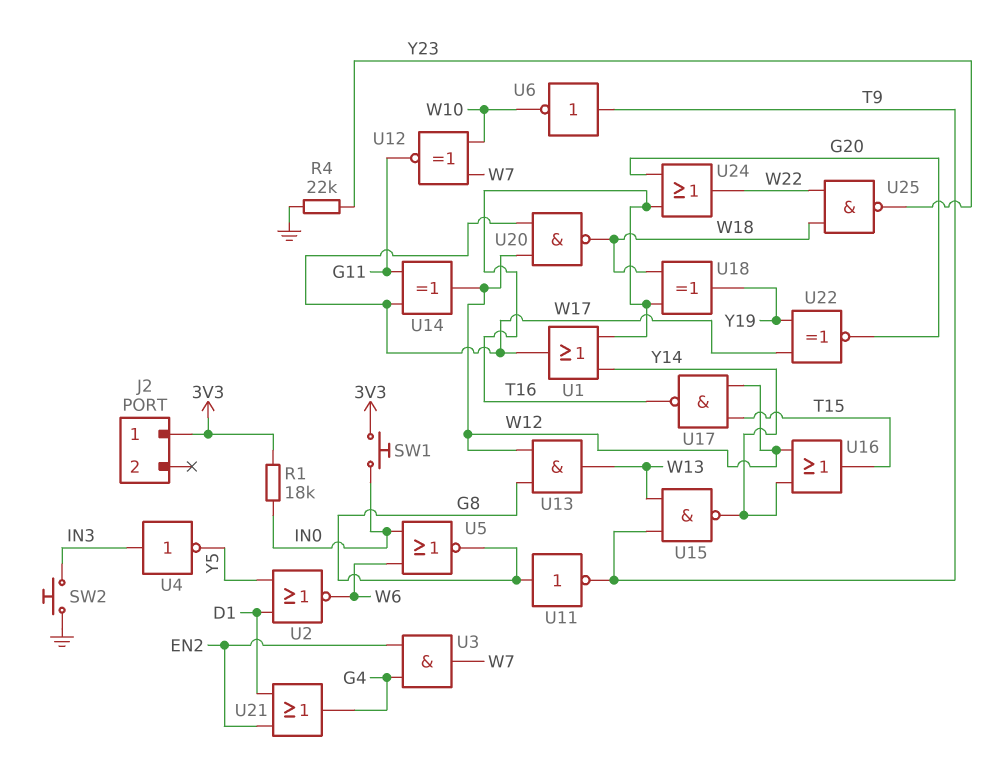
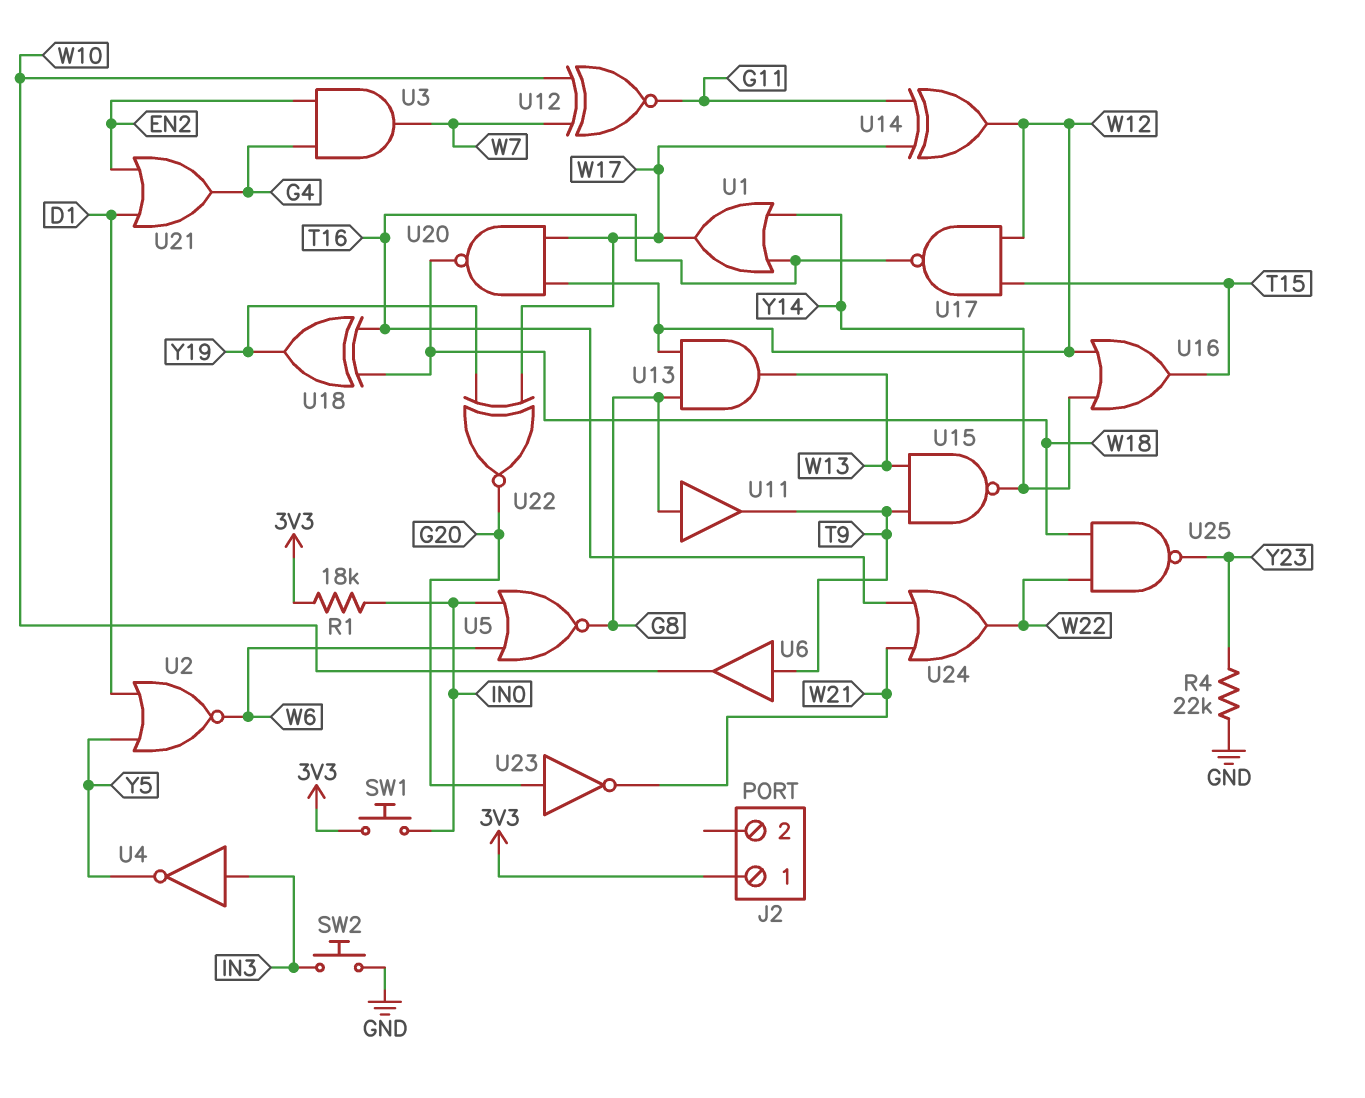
U6: NOT (in T9, out W10) -> buffer (in T9, out W10)
U11: NOT (in G8, out T9) -> buffer (in G8, out T9)
U23: none -> NOT (in G20, out W21)
U24: OR (in G20, in T16, out W22) -> OR (in T16, in W21, out W22)

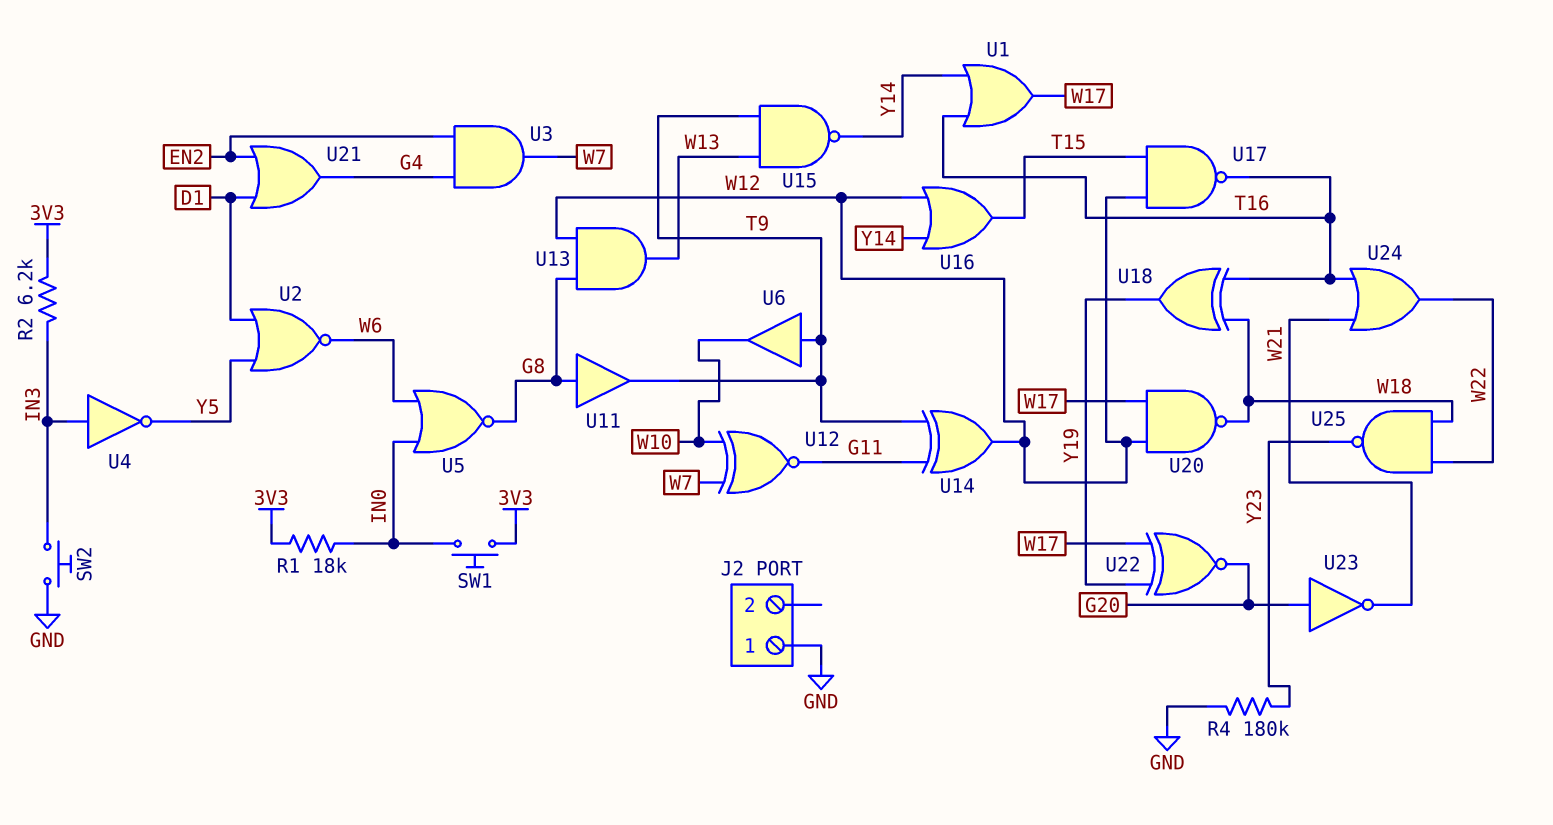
J2 pin 1: 3V3 -> GND
R2: none -> 6.2k (3V3, IN3)
R4: 22k (GND, Y23) -> 180k (GND, Y23)
U14: XOR (in G11, in W17, out W12) -> XOR (in G11, in T9, out W12)

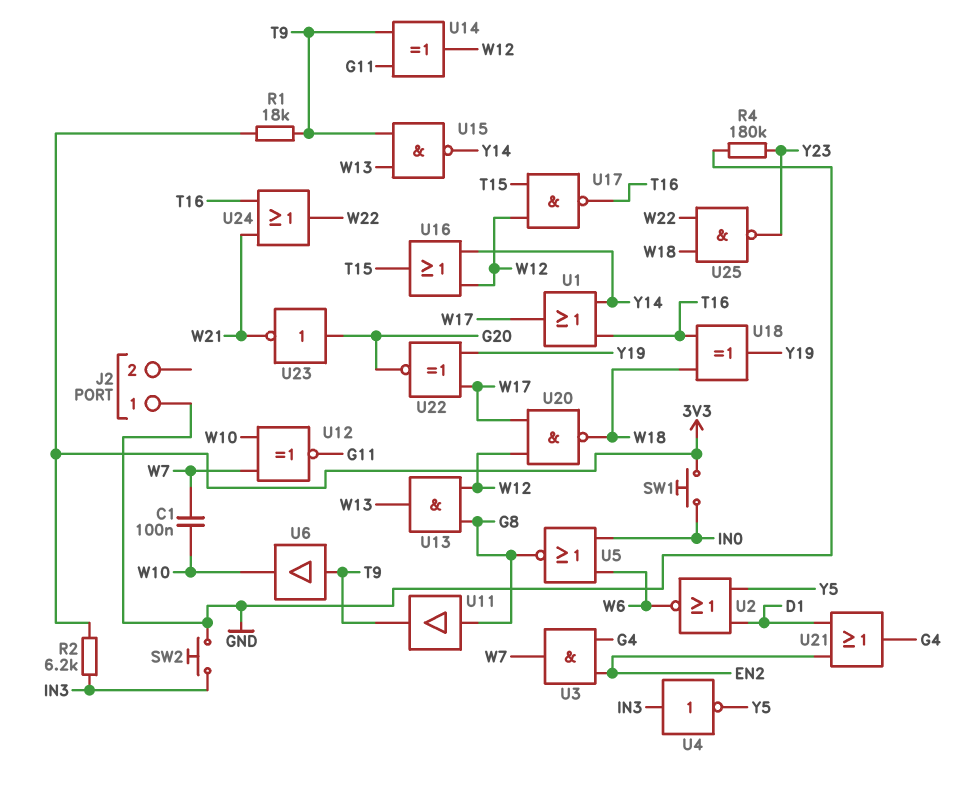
C1: none -> 100nF (W7, W10)
R1: 18k (3V3, IN0) -> 18k (3V3, T9)

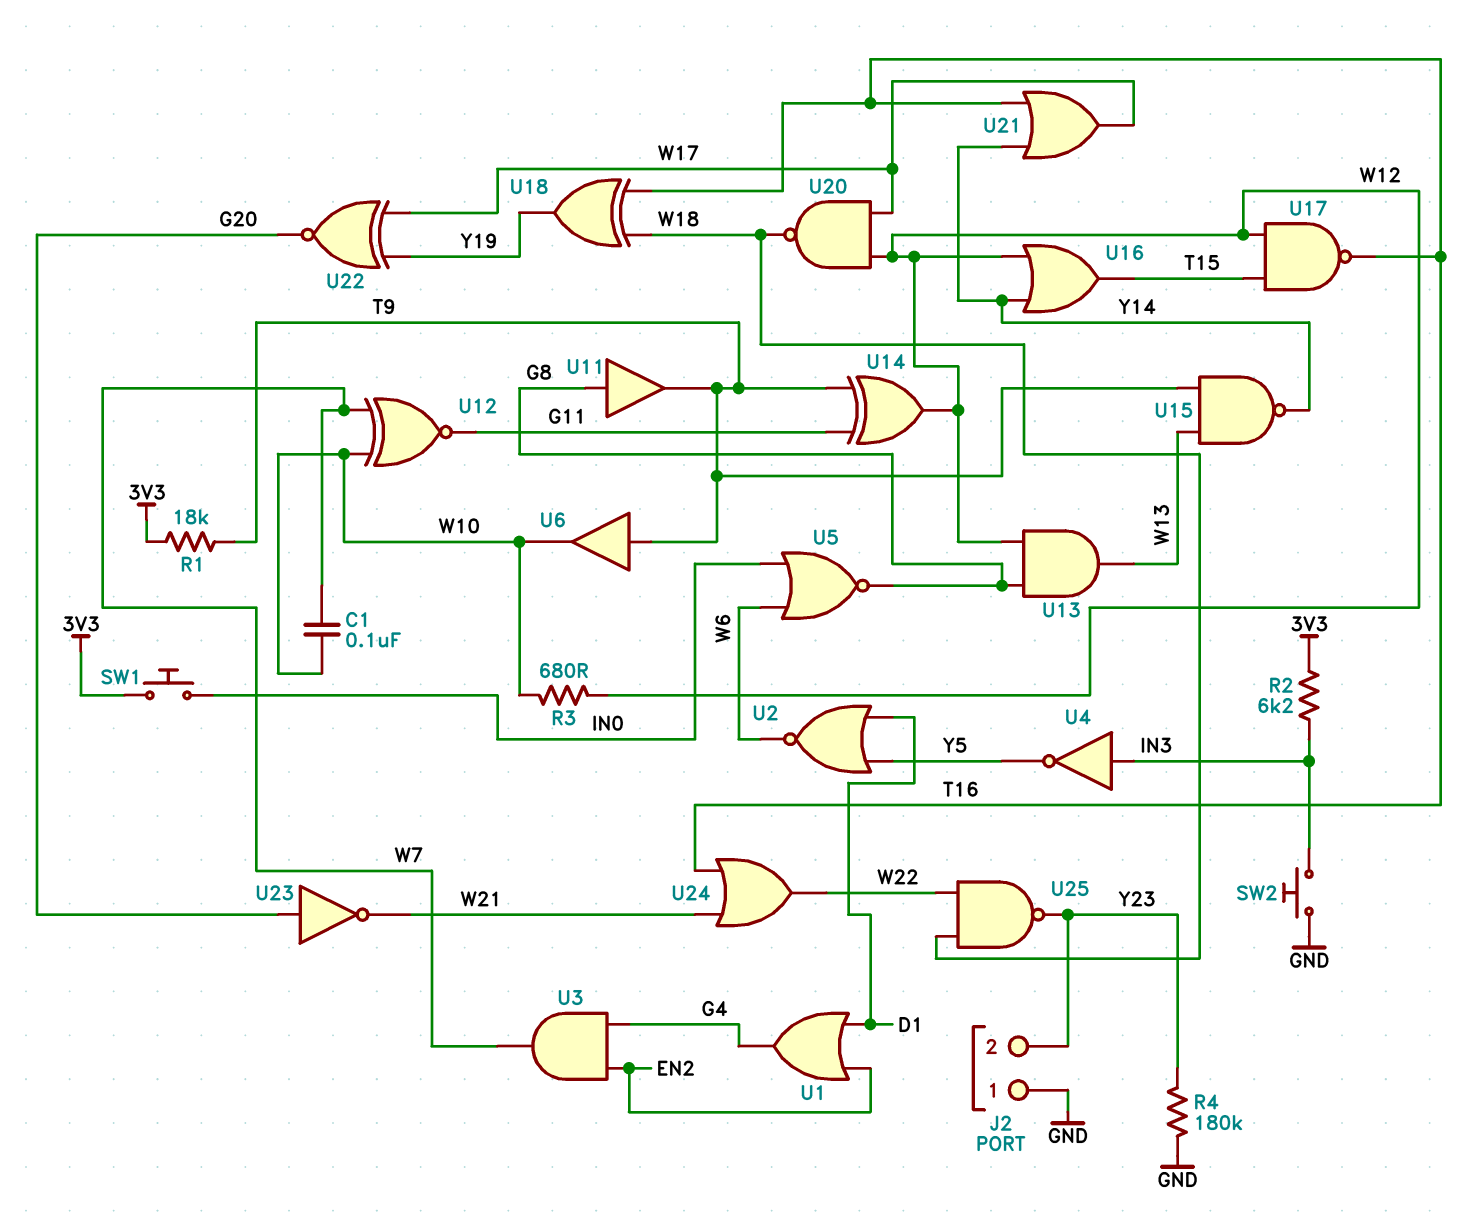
J2 pin 2: none -> Y23
R3: none -> 680 (W10, W12)
U1: OR (in T16, in Y14, out W17) -> OR (in D1, in EN2, out G4)
U21: OR (in D1, in EN2, out G4) -> OR (in T16, in Y14, out W17)

